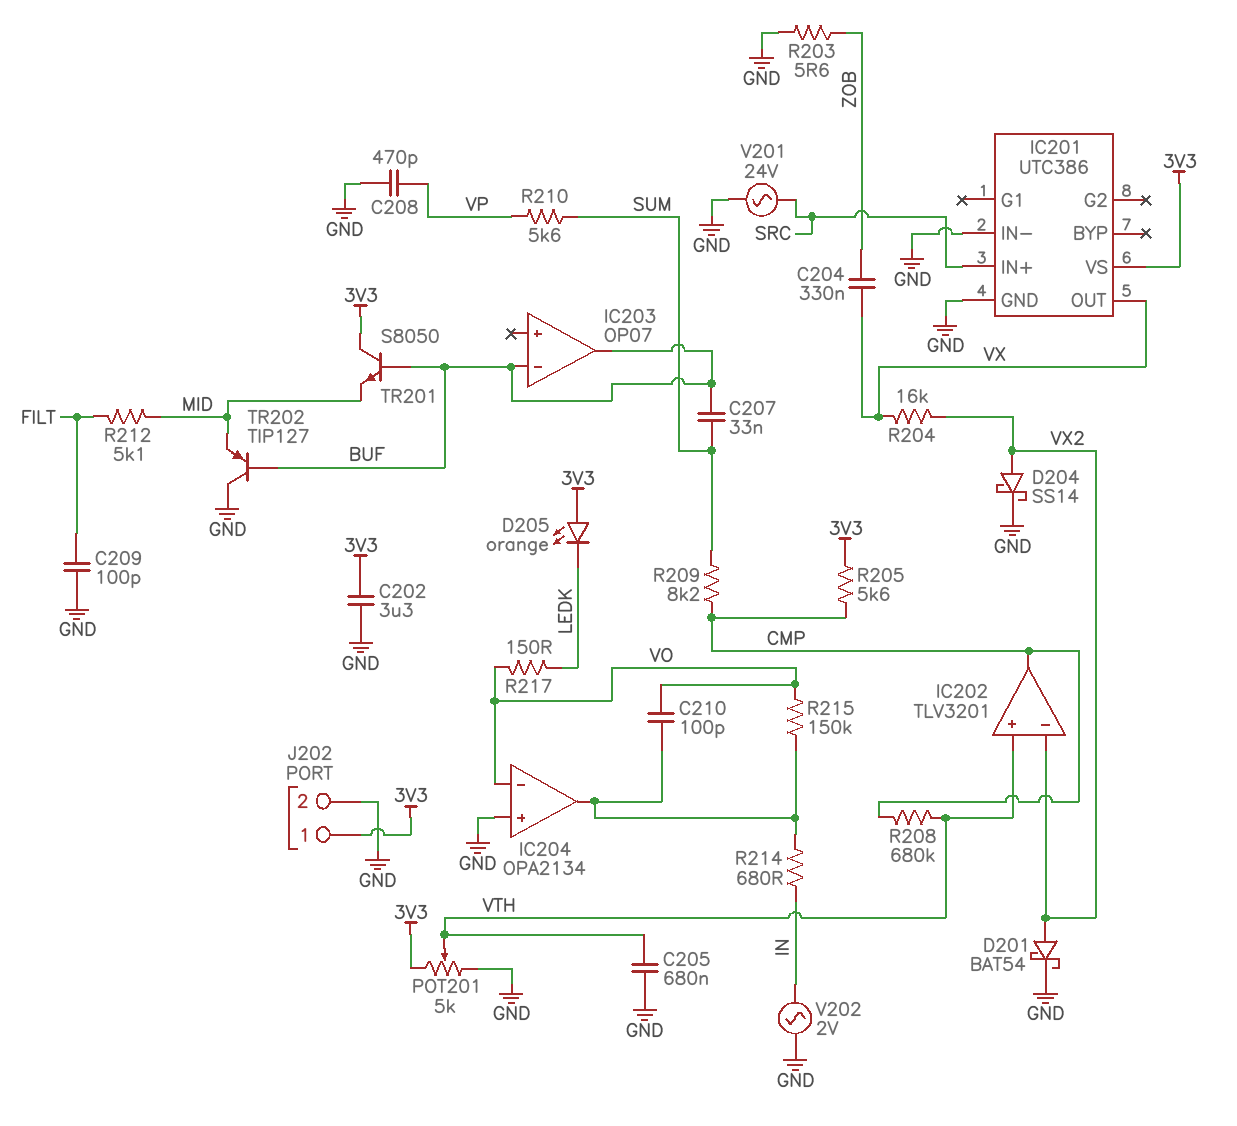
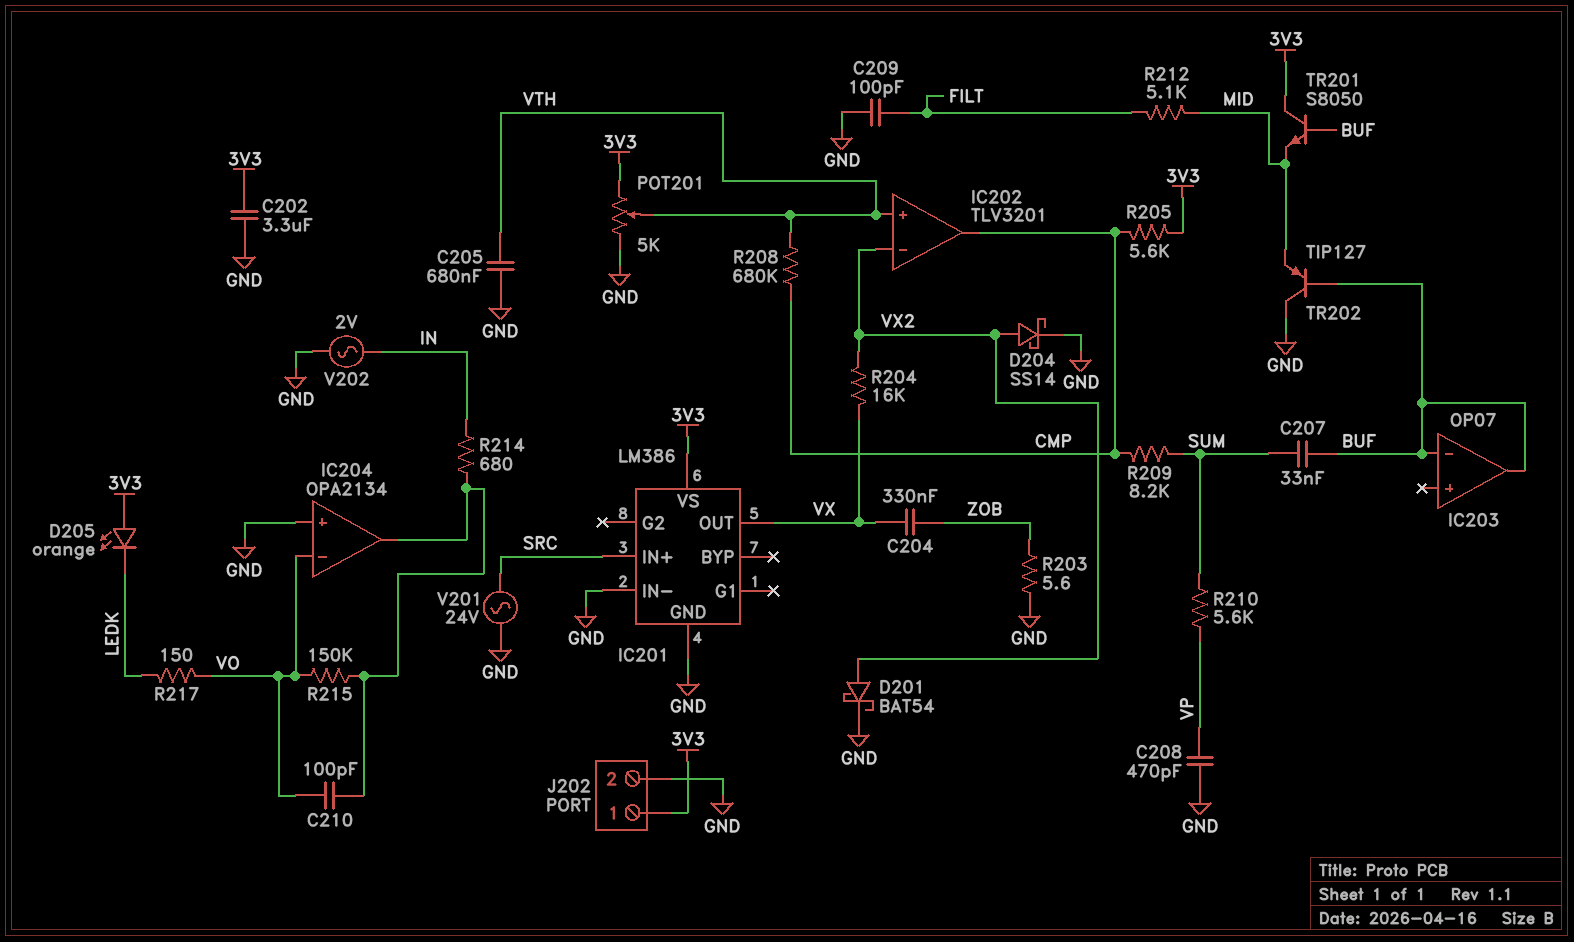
IC201: UTC386 -> LM386

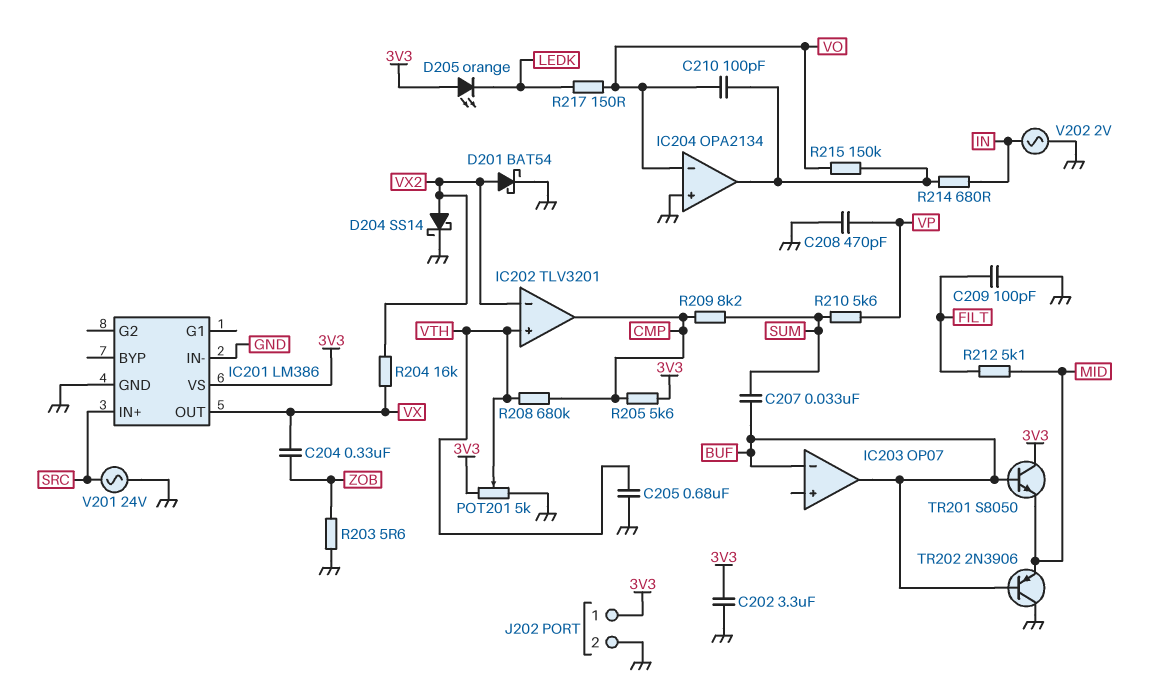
TR202: PNP TIP127 (B BUF, C GND, E MID) -> PNP 2N3906 (B BUF, C GND, E MID)

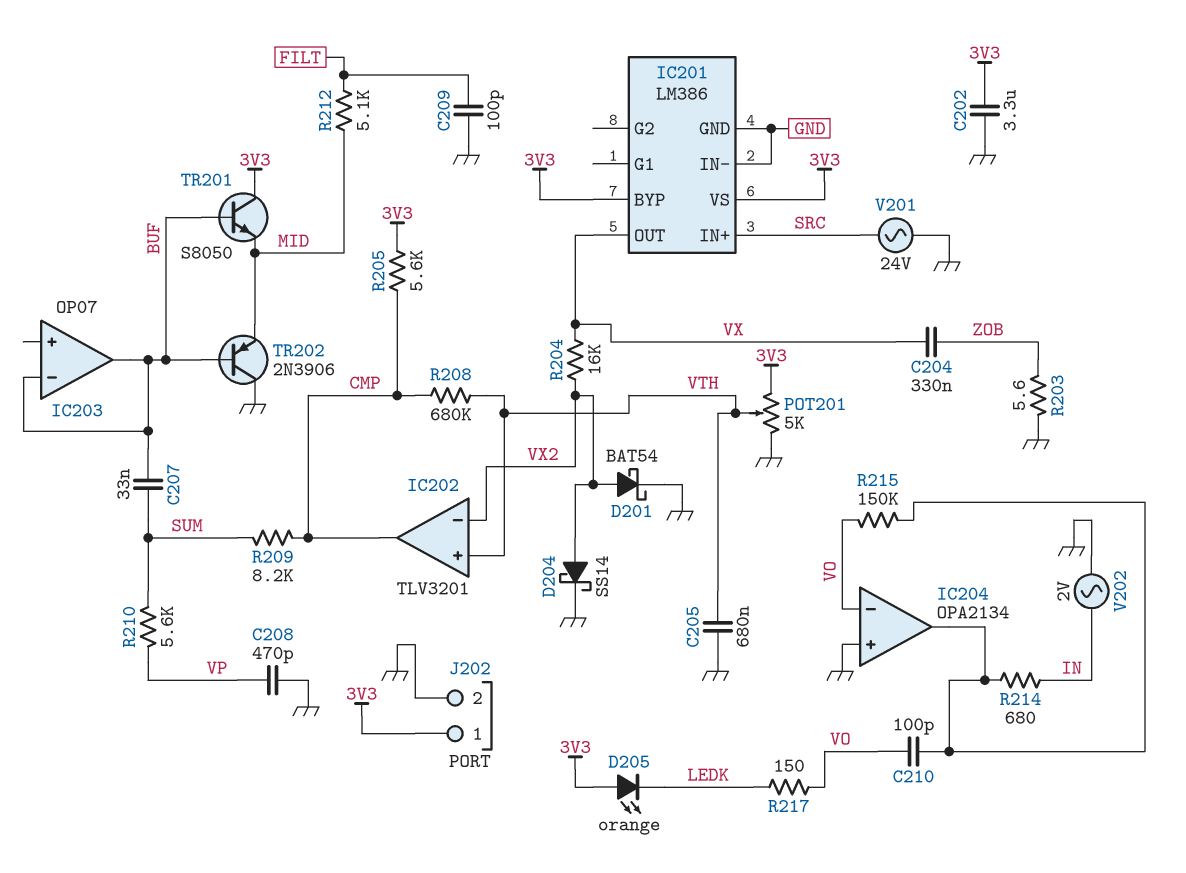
IC201 pin BYP: none -> 3V3

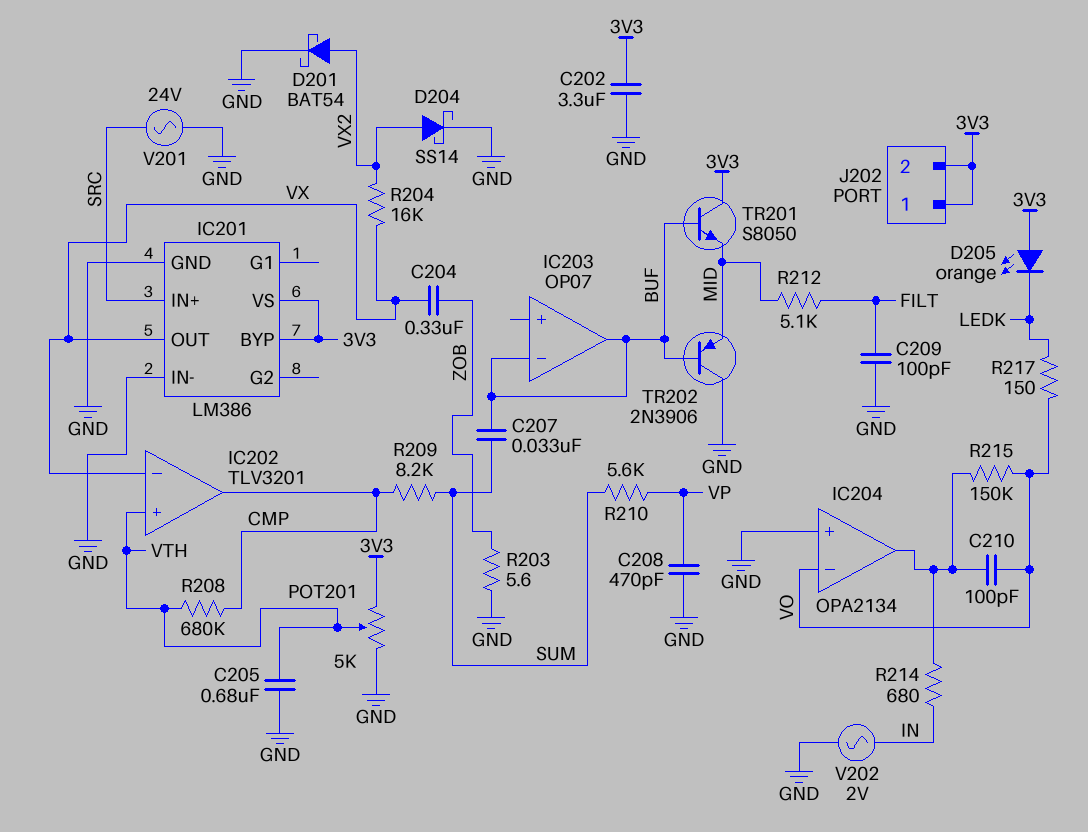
IC202 pin in-: VX2 -> VX
J202 pin 2: GND -> 3V3
R205: 5.6k (3V3, CMP) -> none

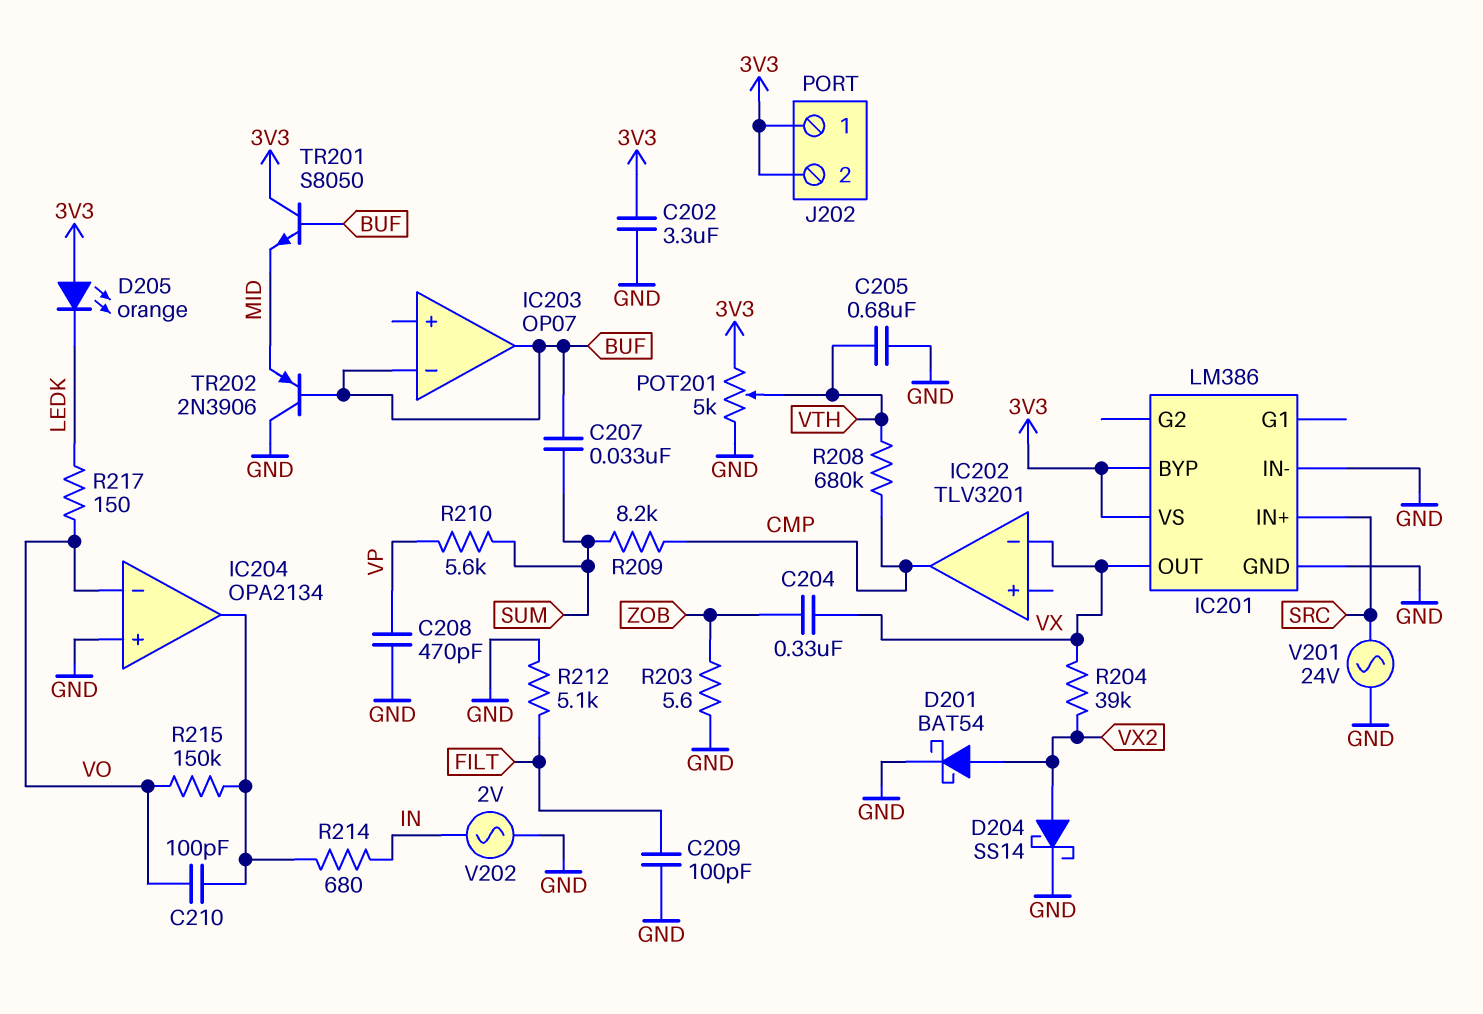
IC202 pin in+: VTH -> none
R204: 16k (VX, VX2) -> 39k (VX, VX2)
R212: 5.1k (FILT, MID) -> 5.1k (FILT, GND)

